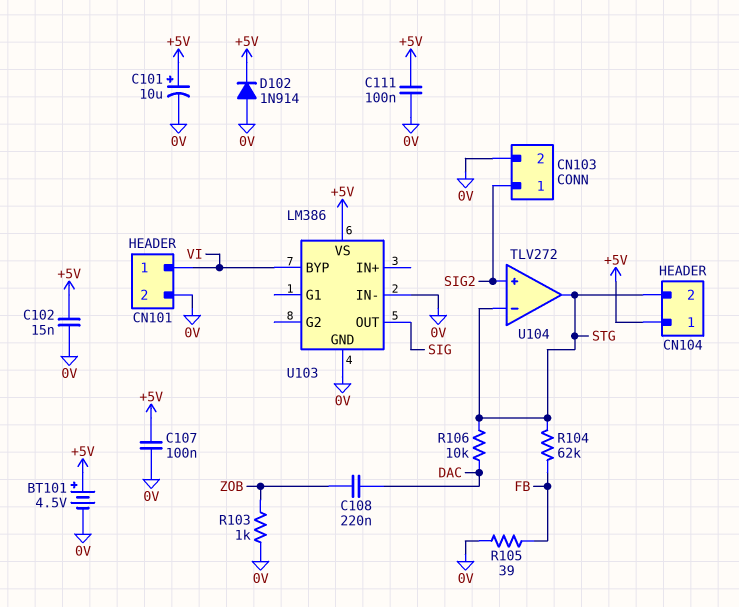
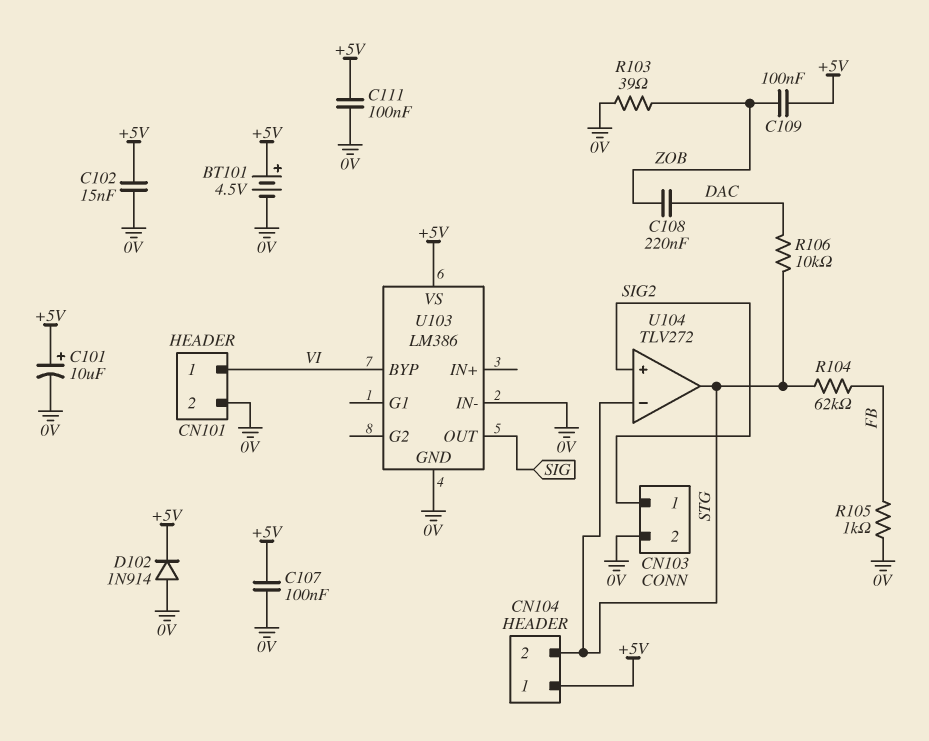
C109: none -> 100nF (+5V, ZOB)
R103: 1k (0V, ZOB) -> 39 (0V, ZOB)
R105: 39 (0V, FB) -> 1k (0V, FB)

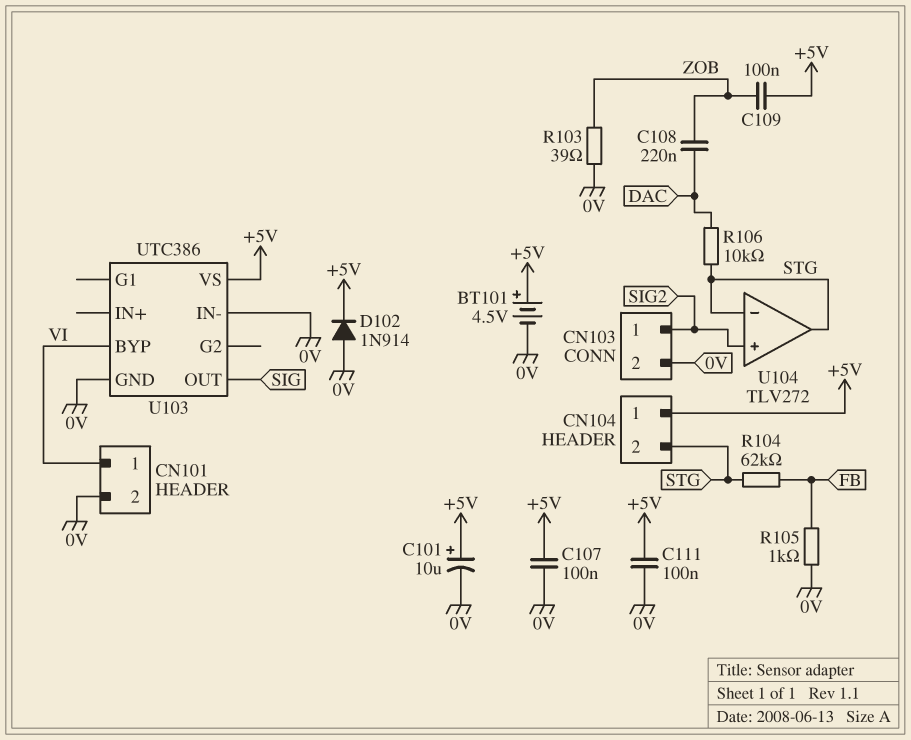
C102: 15nF (+5V, 0V) -> none
U103: LM386 -> UTC386

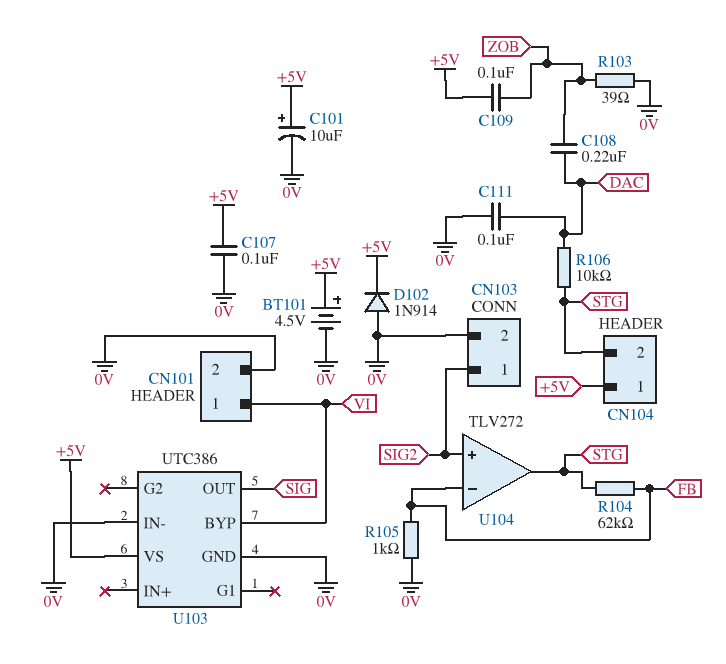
C111: 100nF (+5V, 0V) -> 100nF (0V, DAC)
U104 pin in-: STG -> FB

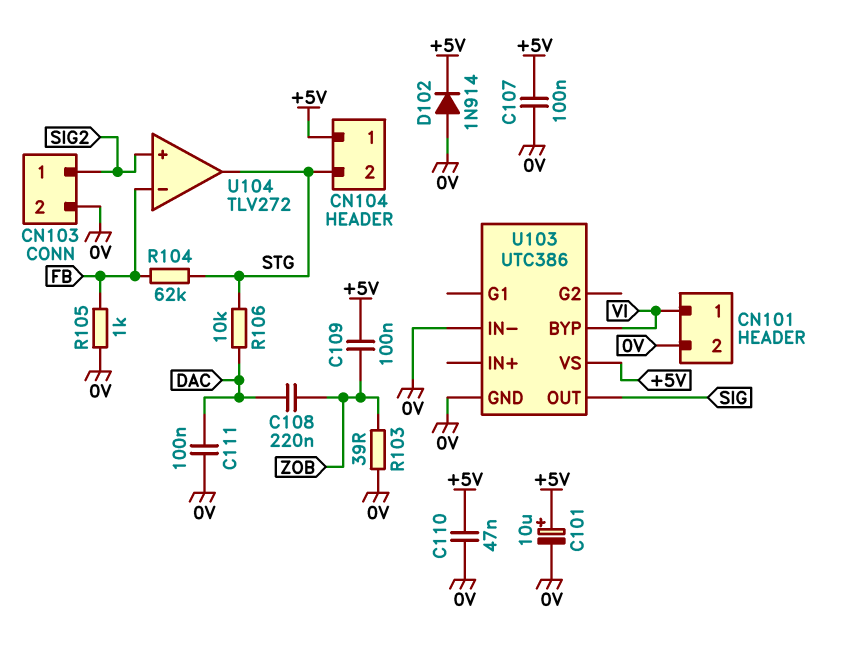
BT101: 4.5V (plus +5V, minus 0V) -> none
C110: none -> 47nF (+5V, 0V)

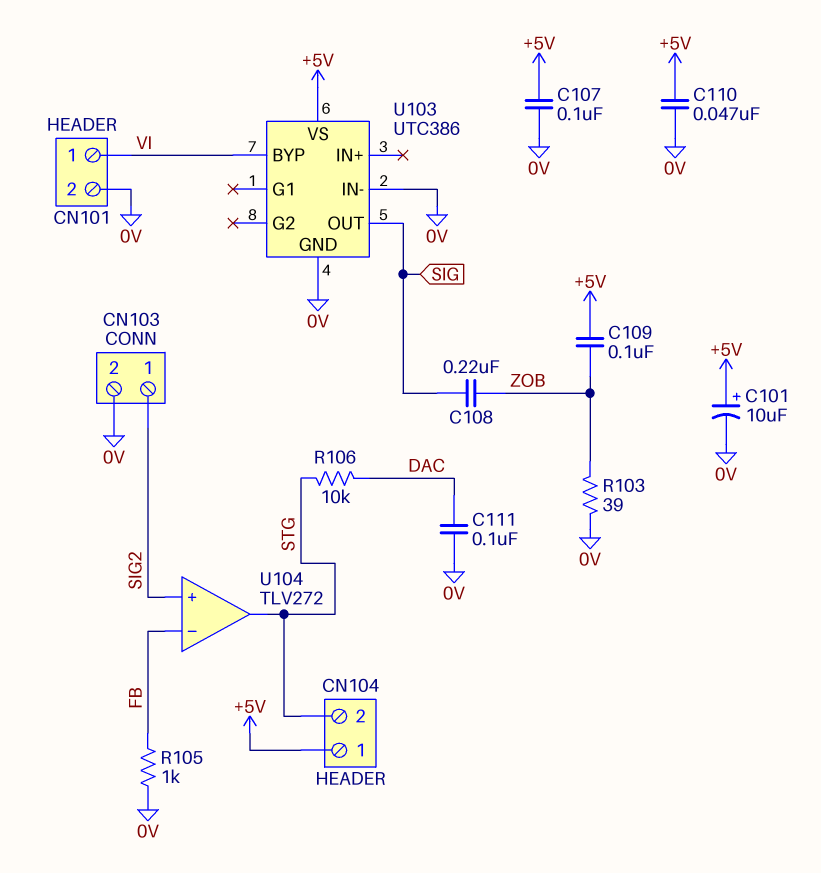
C108: 220nF (DAC, ZOB) -> 220nF (SIG, ZOB)
D102: diode 1N914 (A 0V, K +5V) -> none
R104: 62k (FB, STG) -> none

